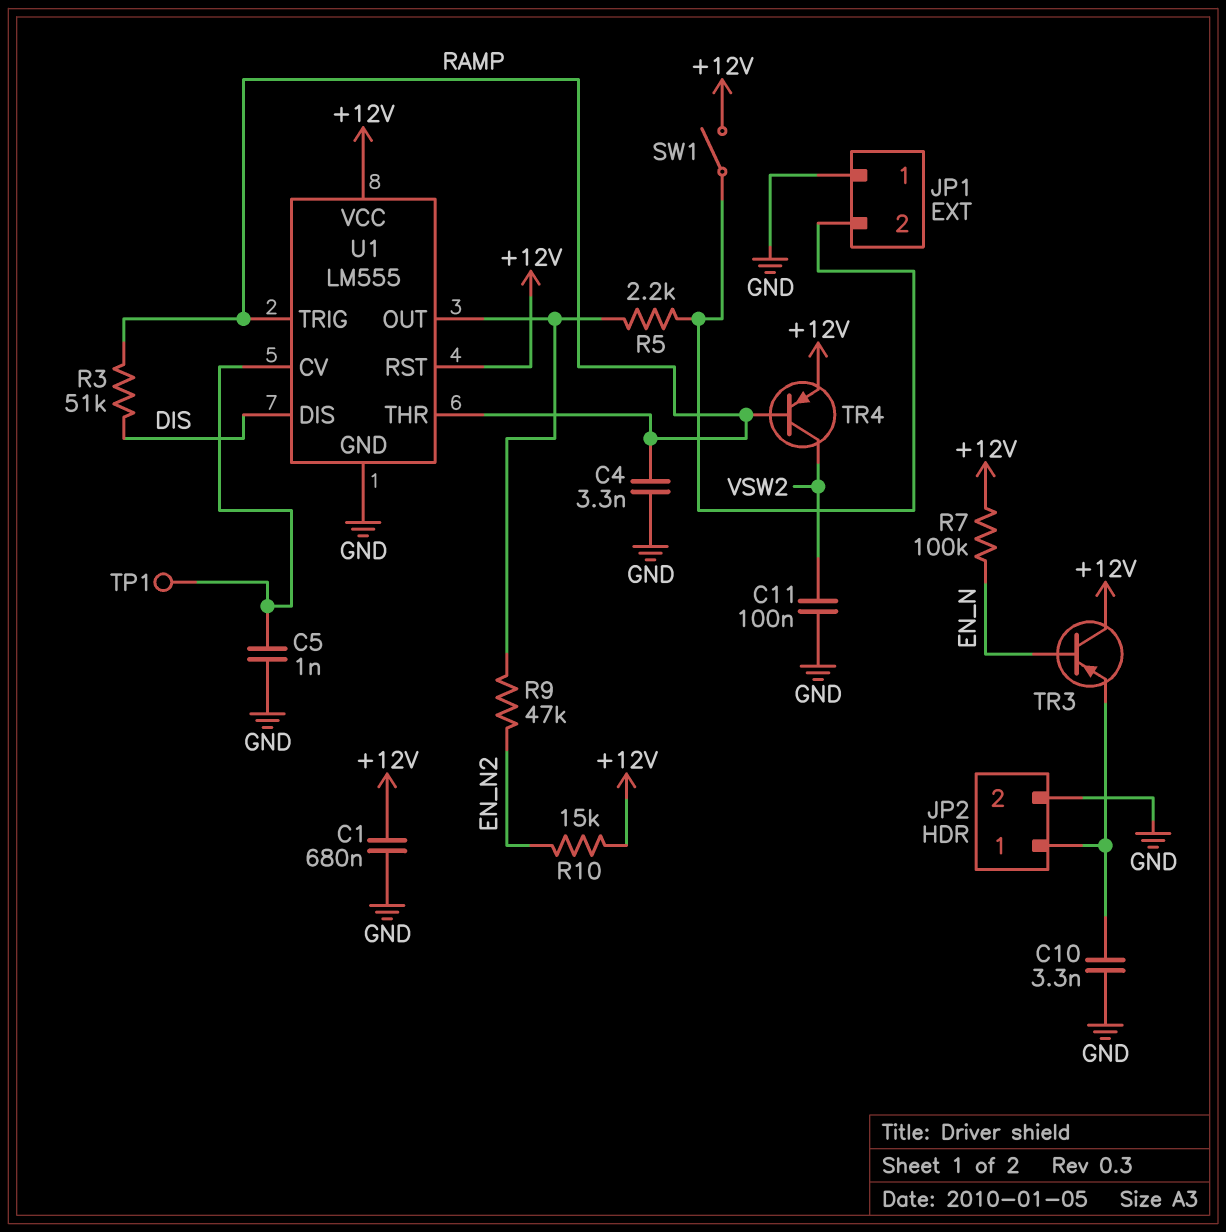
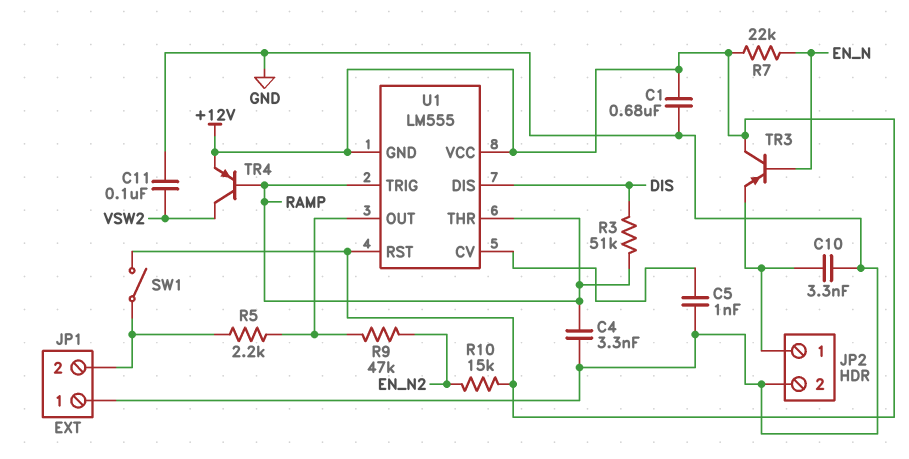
R7: 100k (+12V, EN_N) -> 22k (+12V, EN_N)
TP1: test point (U1/CV) -> none
U1 pin GND: GND -> +12V

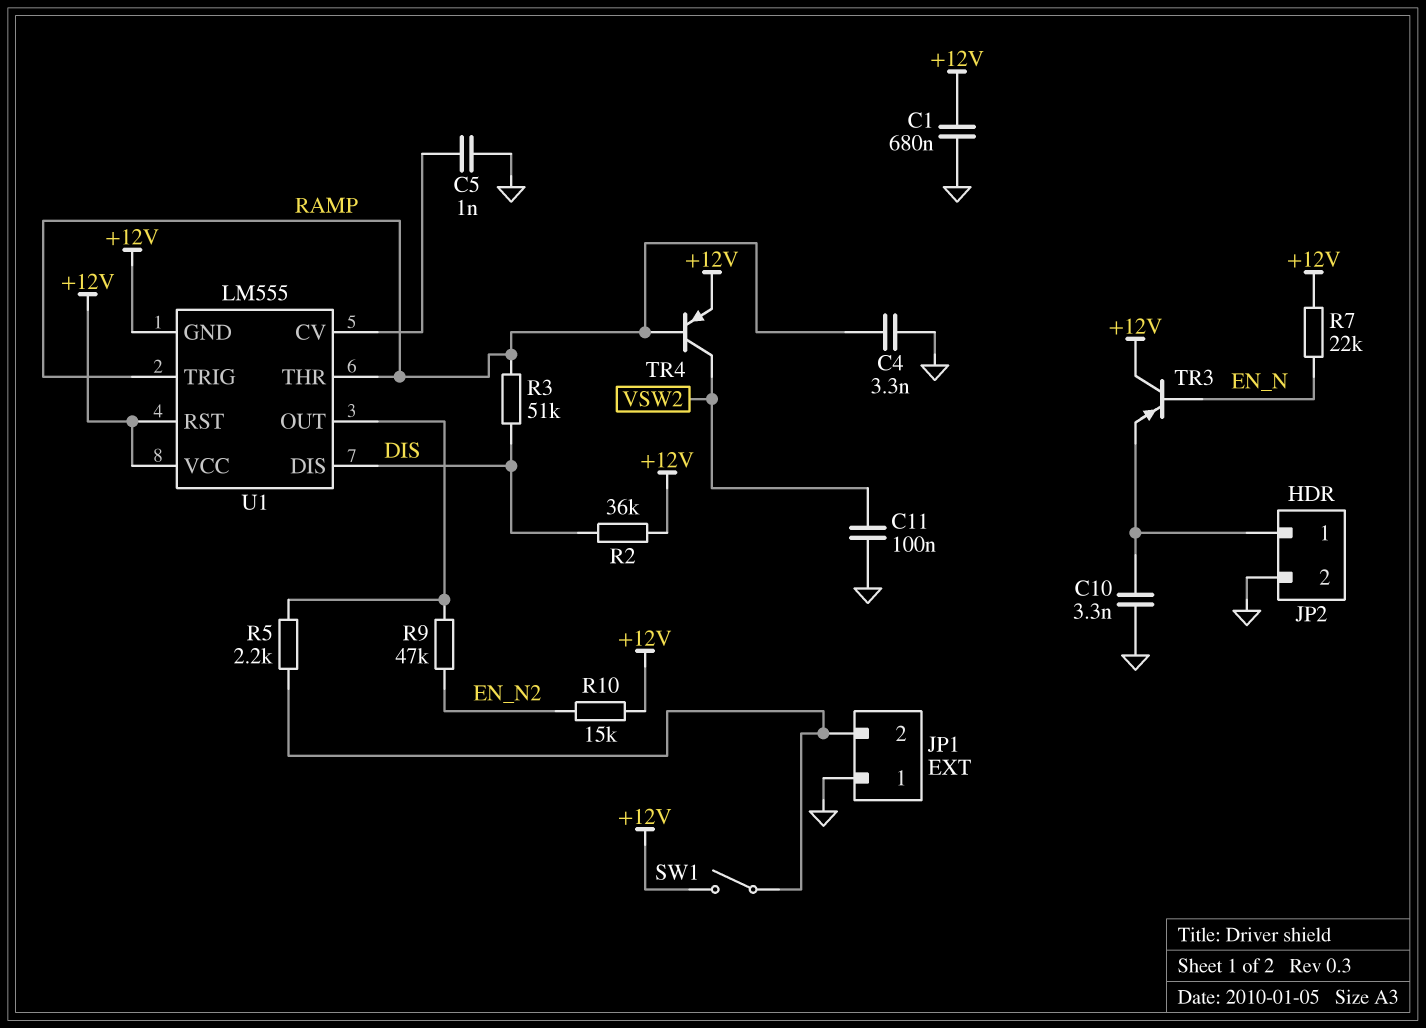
R2: none -> 36k (+12V, DIS)

